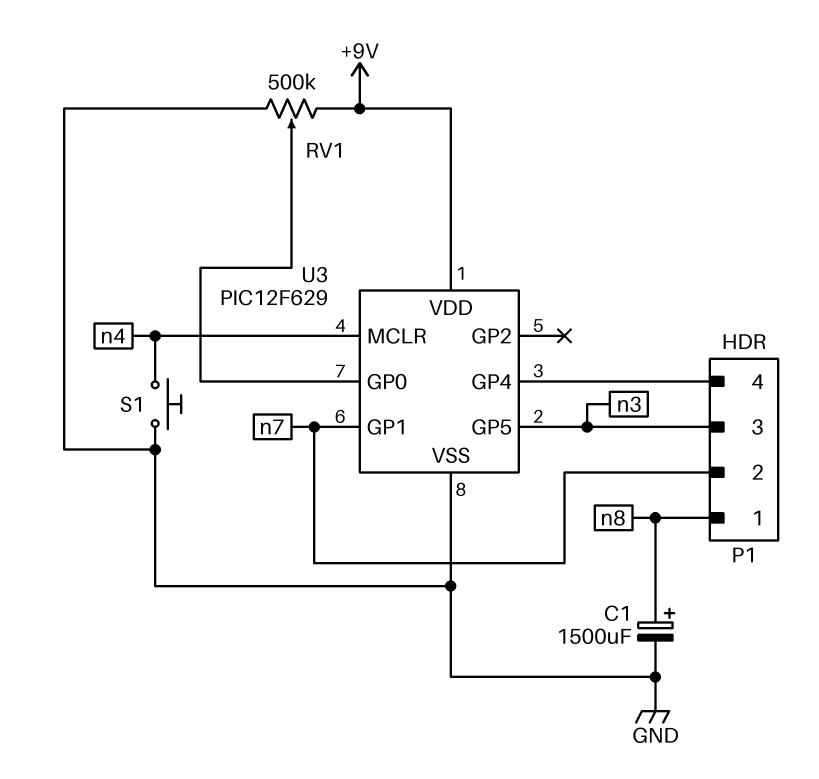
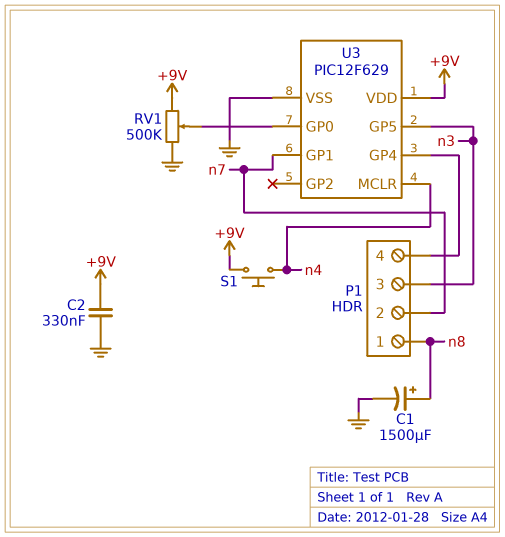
C2: none -> 330nF (+9V, GND)
S1: button (GND, n4) -> button (+9V, n4)

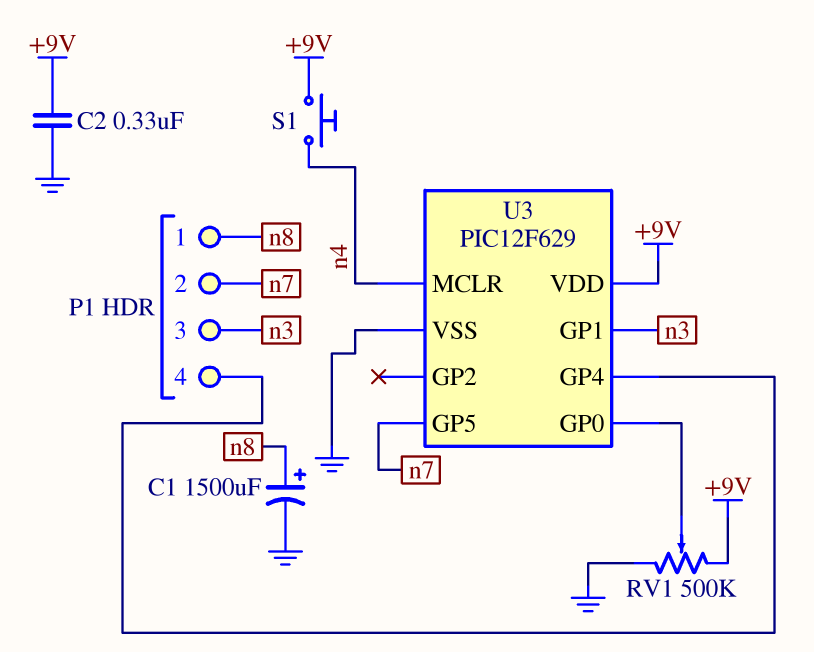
U3 pin GP1: n7 -> n3
U3 pin GP5: n3 -> n7

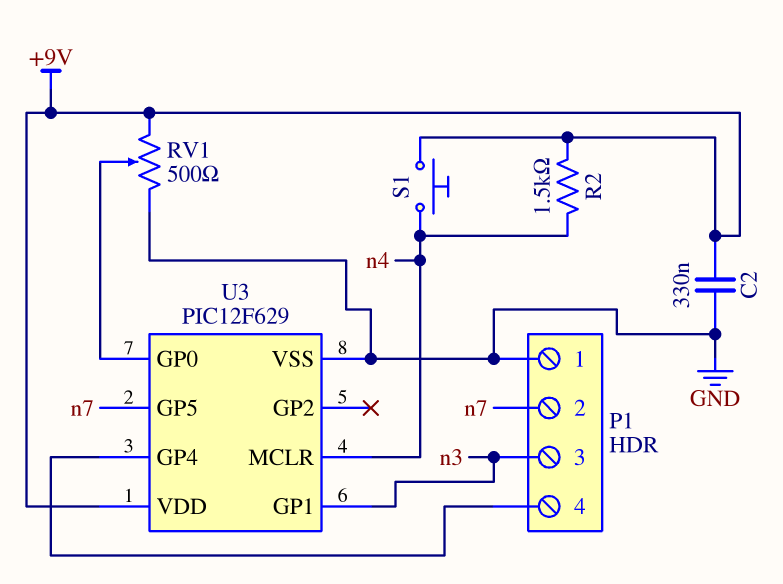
C1: 1500uF (plus n8, minus GND) -> none
P1 pin 1: n8 -> GND
R2: none -> 1.5k (+9V, n4)
RV1: 500k (+9V, GND, wiper U3/GP0) -> 500 (+9V, GND, wiper U3/GP0)

